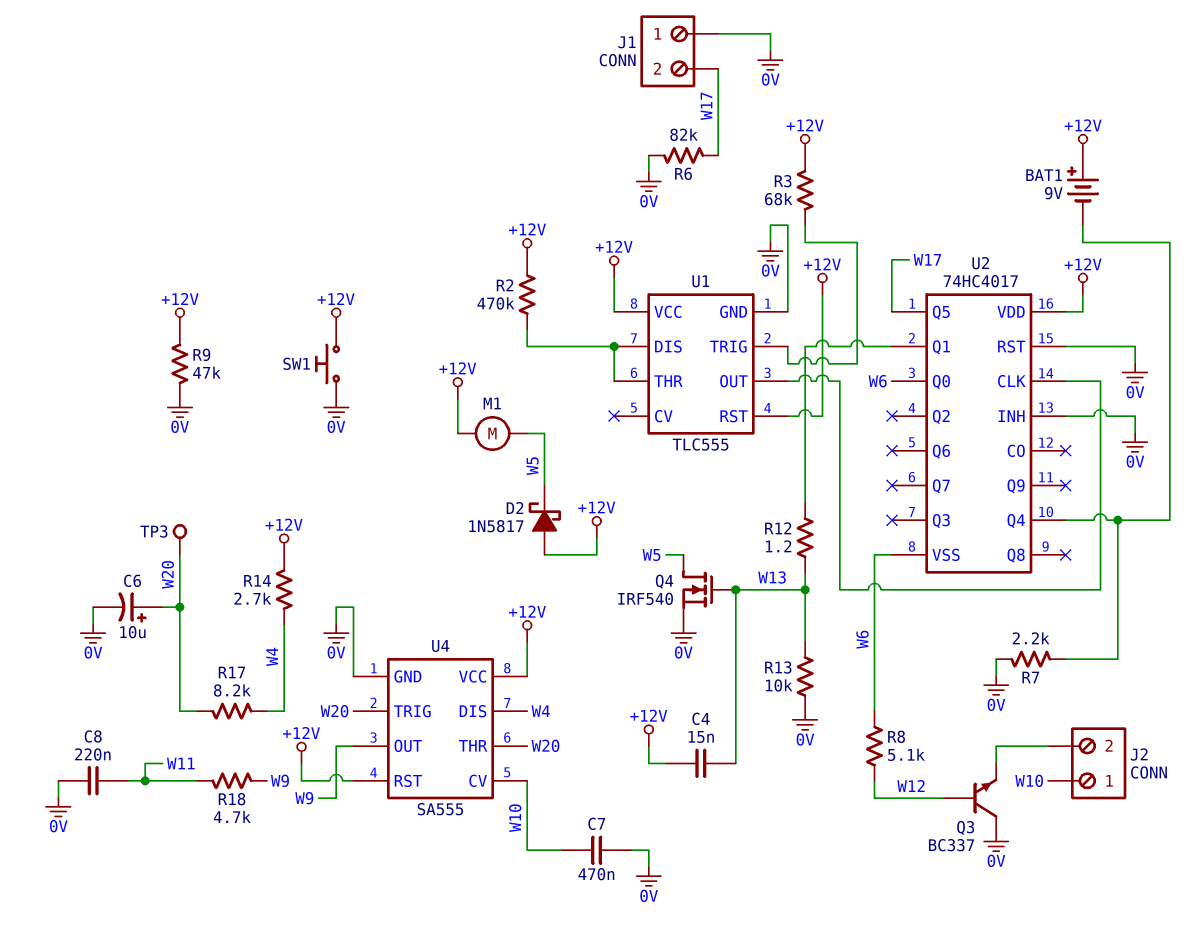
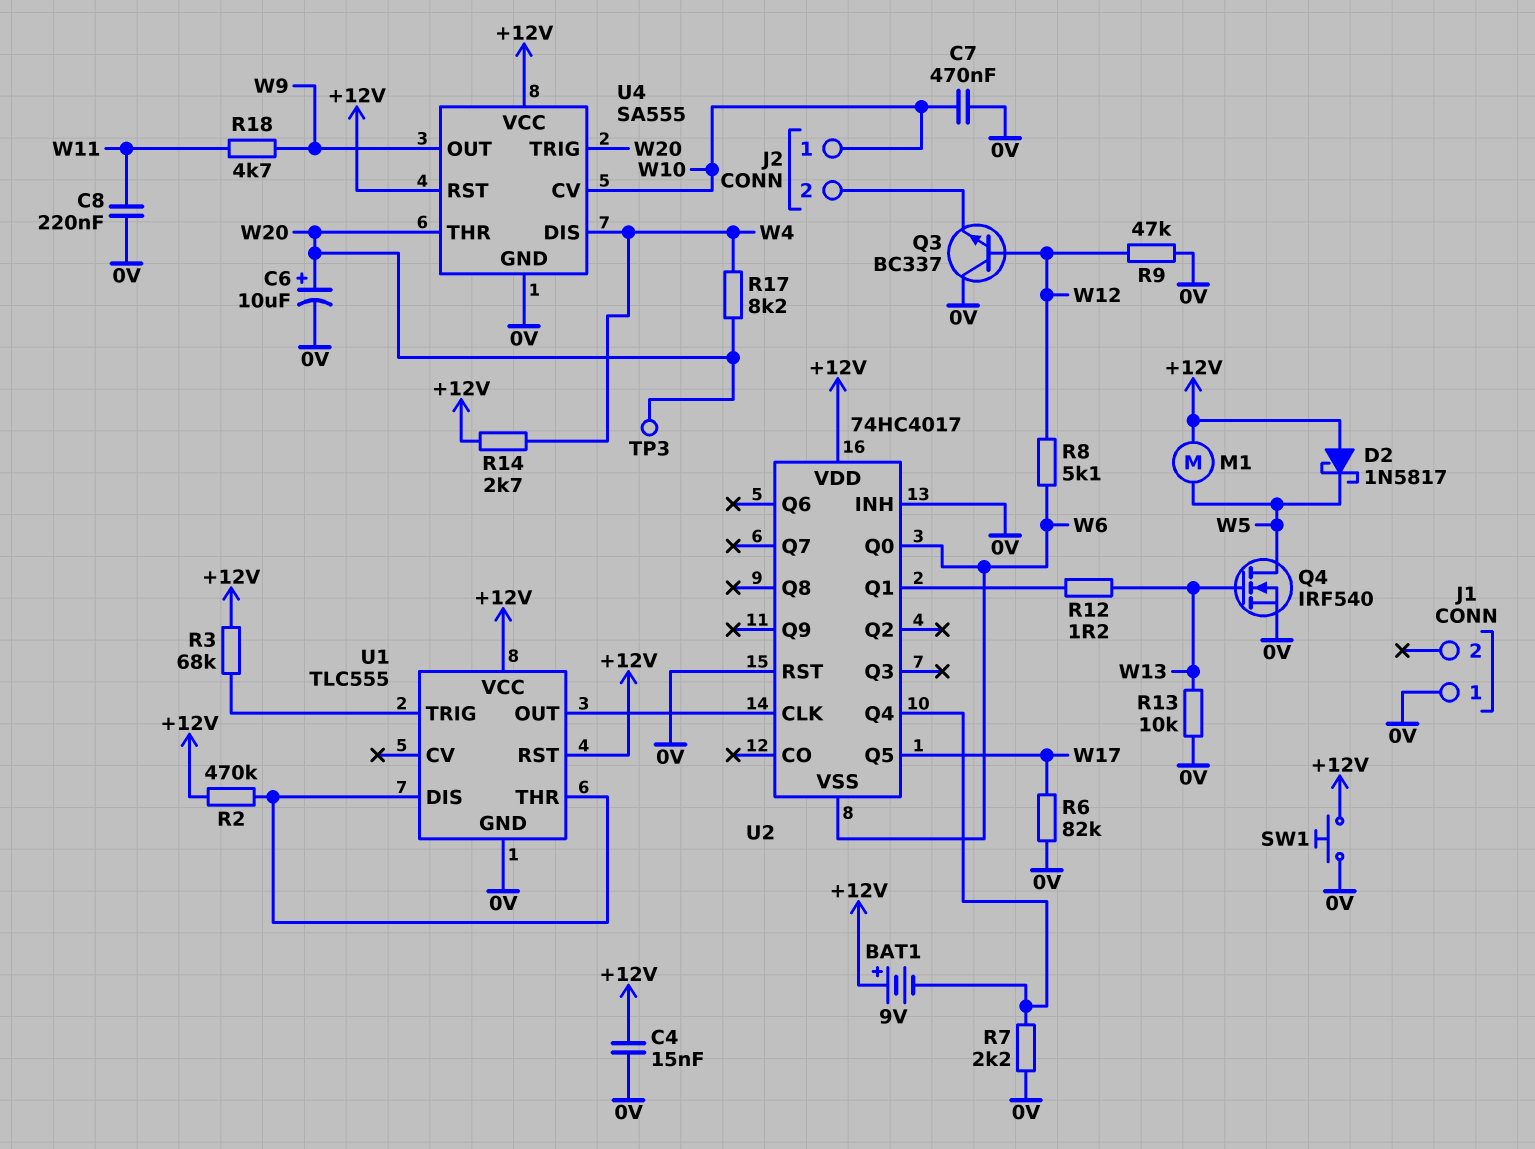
C4: 15nF (+12V, W13) -> 15nF (+12V, 0V)
J1 pin 2: W17 -> none
R9: 47k (+12V, 0V) -> 47k (0V, W12)

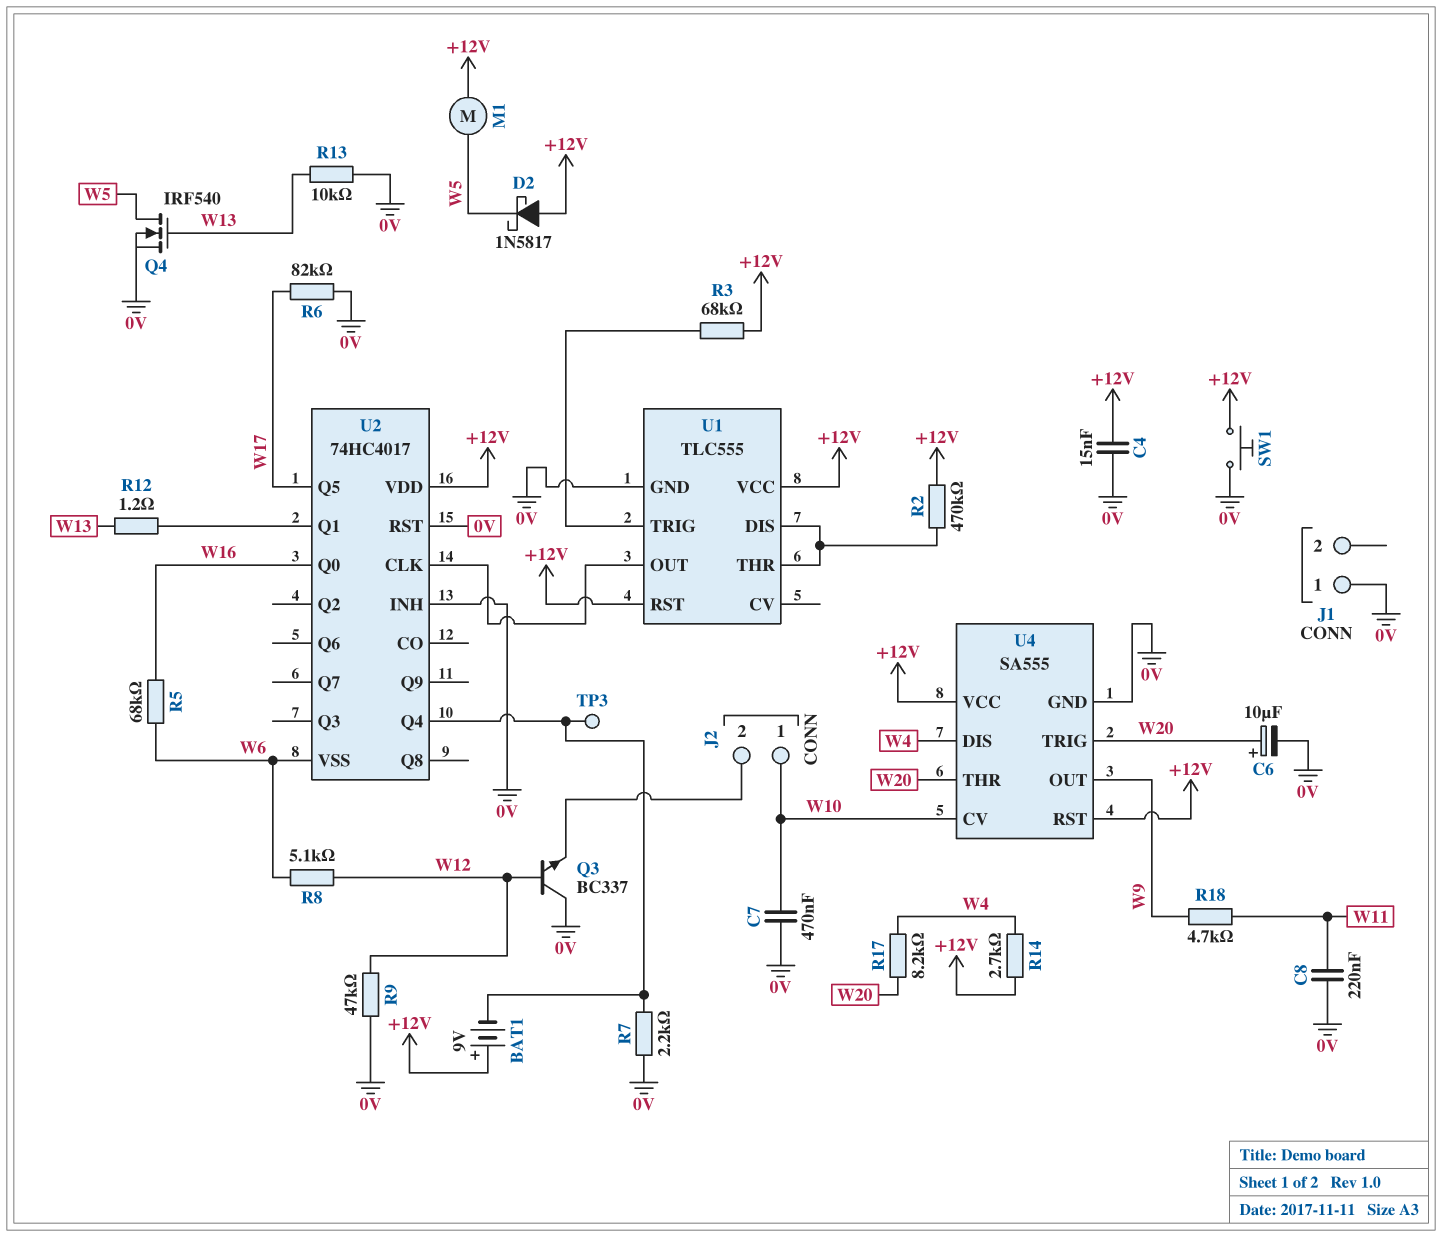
R5: none -> 68k (W6, W16)
TP3: test point (W20) -> test point (U2/Q4)
U2 pin Q0: W6 -> W16

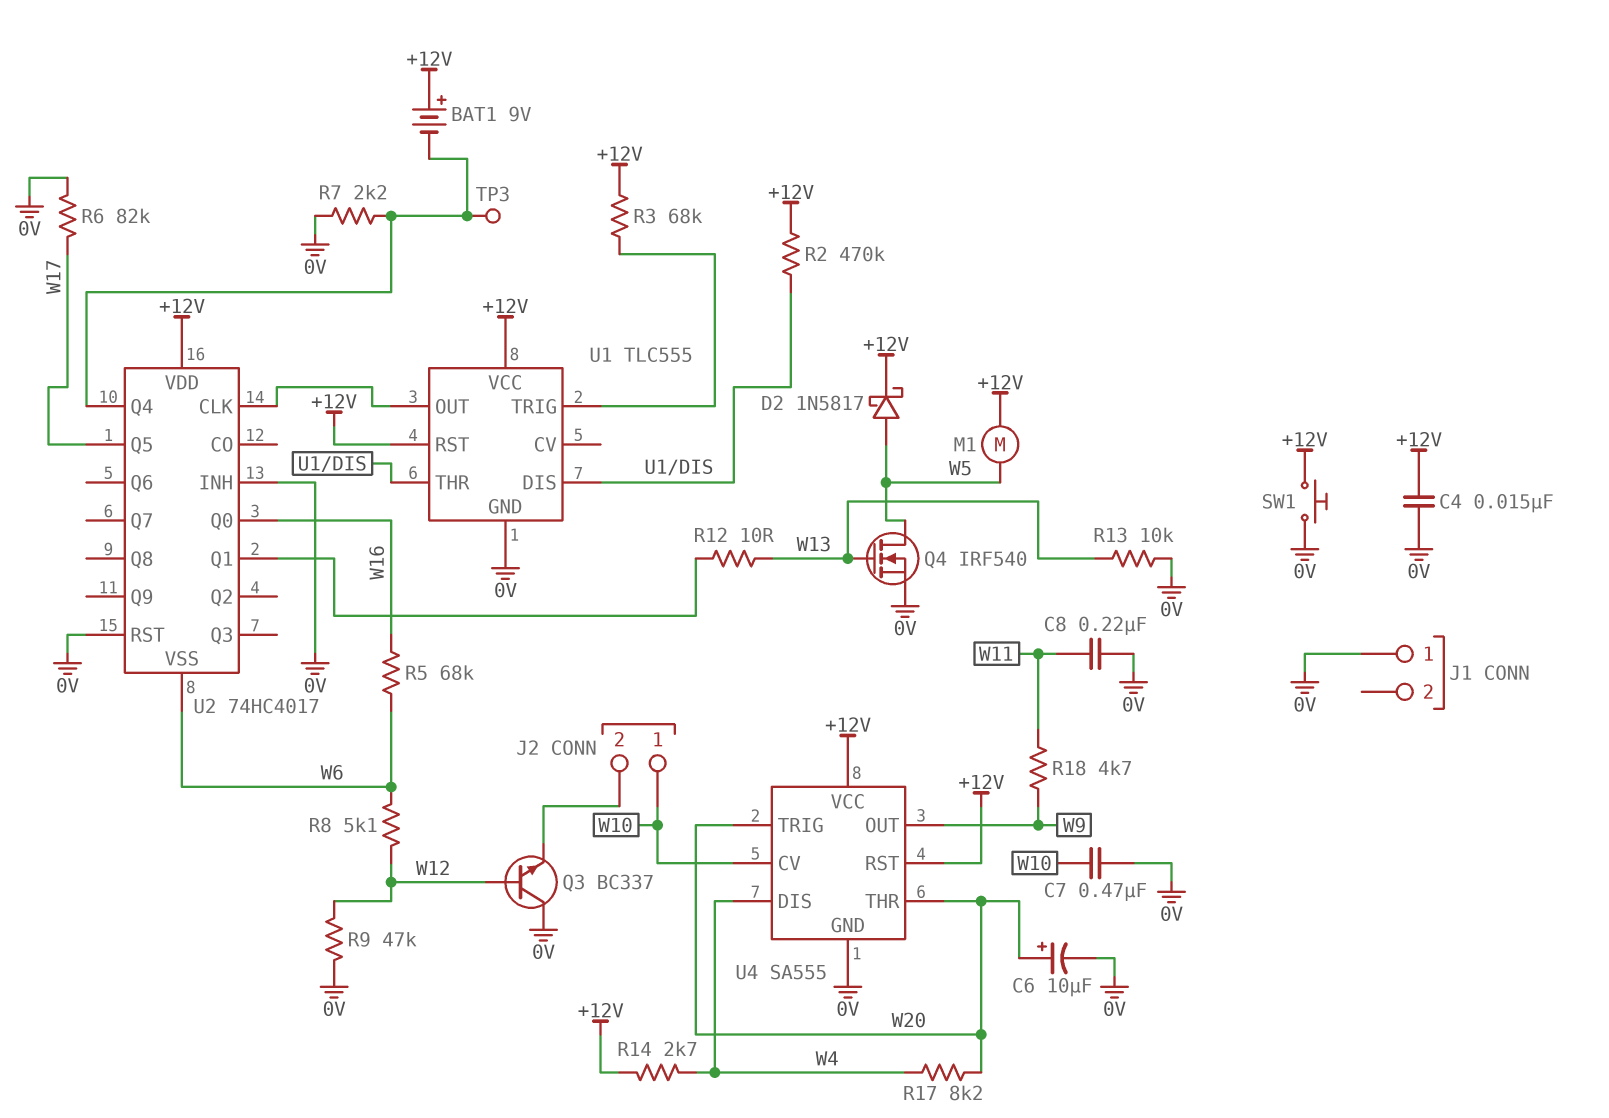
D2: schottky 1N5817 (A +12V, K W5) -> schottky 1N5817 (A W5, K +12V)
R12: 1.2 (U2/Q1, W13) -> 10 (U2/Q1, W13)

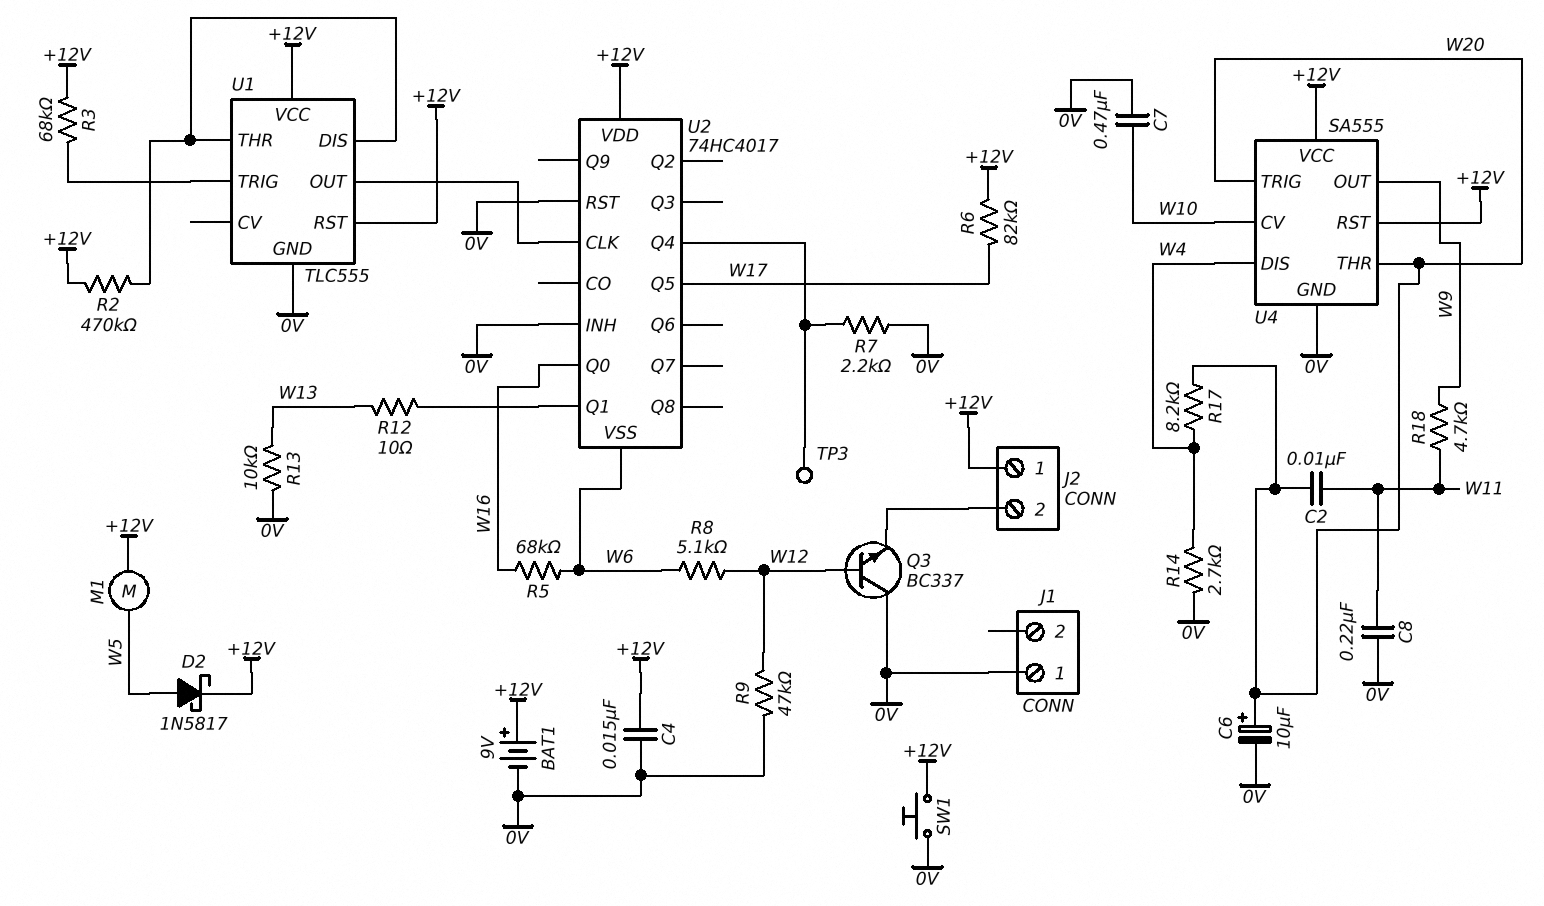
BAT1: 9V (plus +12V, minus U2/Q4) -> 9V (plus +12V, minus 0V)
C2: none -> 10nF (W11, W20)
J2 pin 1: W10 -> +12V
Q4: NMOS IRF540 (G W13, D W5, S 0V) -> none
R6: 82k (0V, W17) -> 82k (+12V, W17)
R14: 2.7k (+12V, W4) -> 2.7k (0V, W4)

